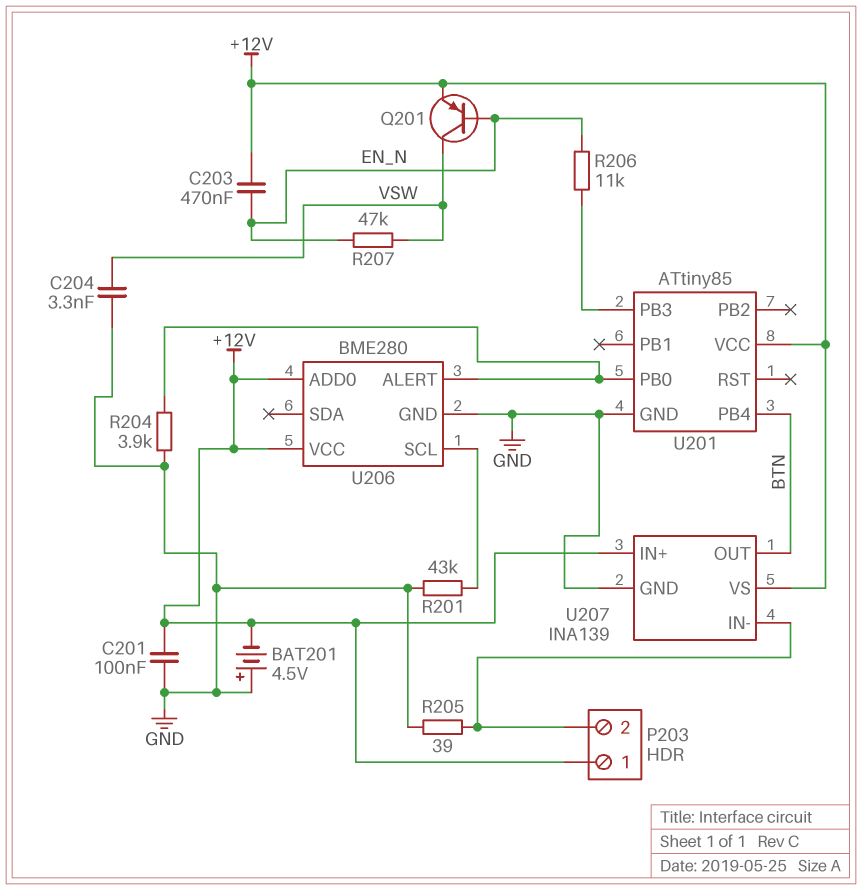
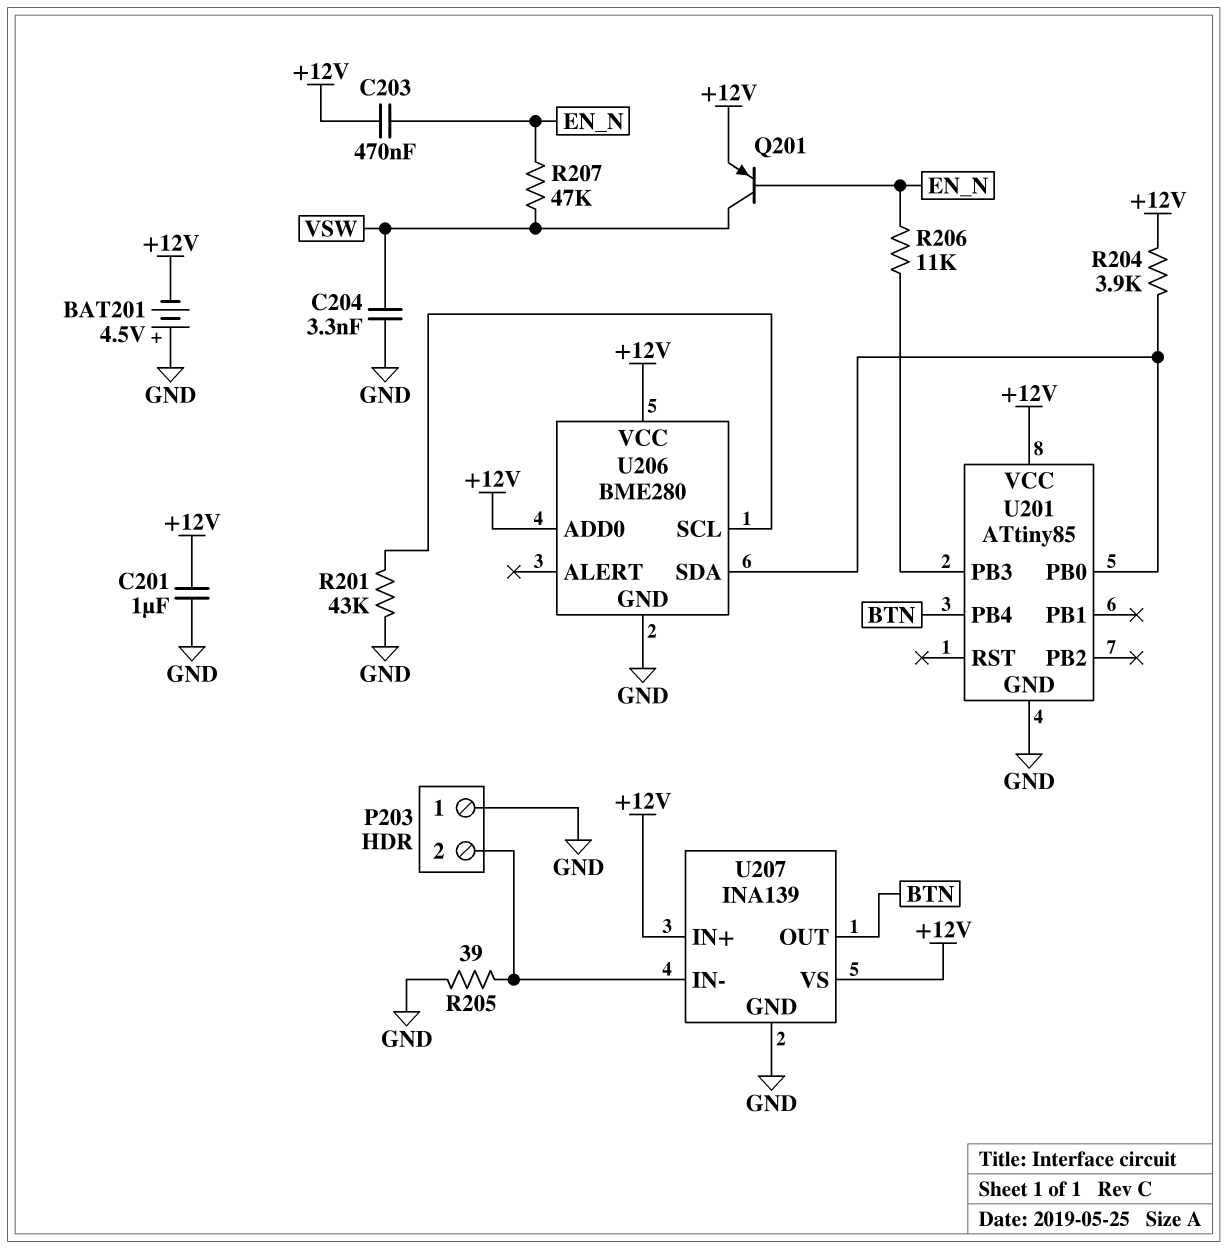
C201: 100nF (+12V, GND) -> 1uF (+12V, GND)
P203 pin 1: +12V -> GND
R204: 3.9k (GND, U201/PB0) -> 3.9k (+12V, U201/PB0)
U206 pin ALERT: U201/PB0 -> none
U206 pin SDA: none -> U201/PB0

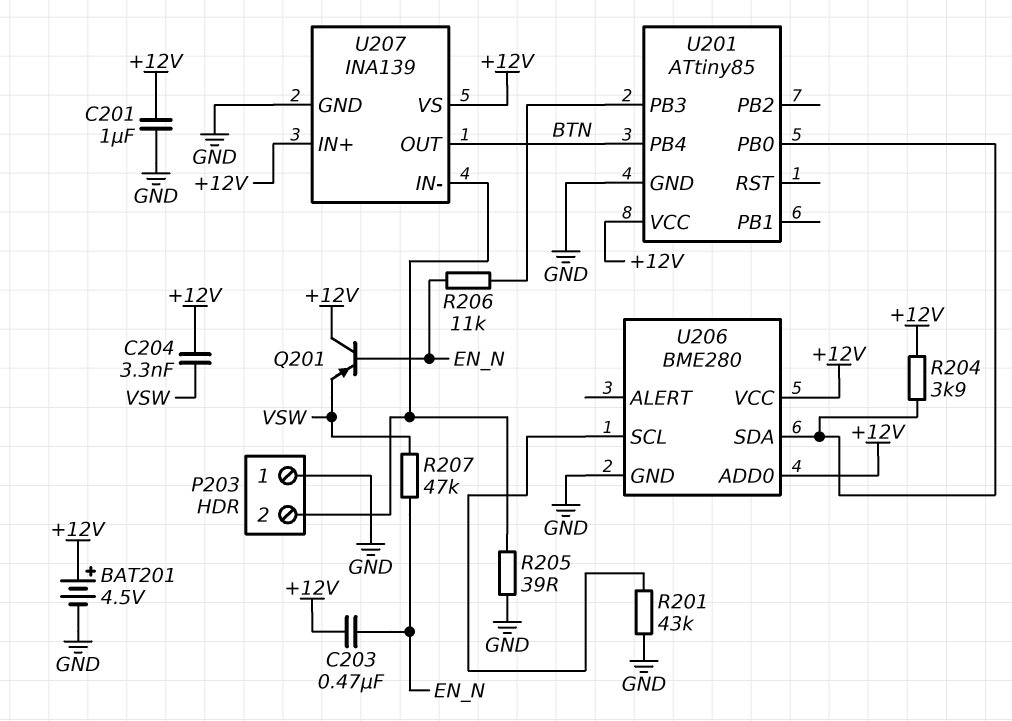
BAT201: 4.5V (plus GND, minus +12V) -> 4.5V (plus +12V, minus GND)
C204: 3.3nF (GND, VSW) -> 3.3nF (+12V, VSW)
Q201: PNP (B EN_N, C VSW, E +12V) -> PNP (B EN_N, C +12V, E VSW)

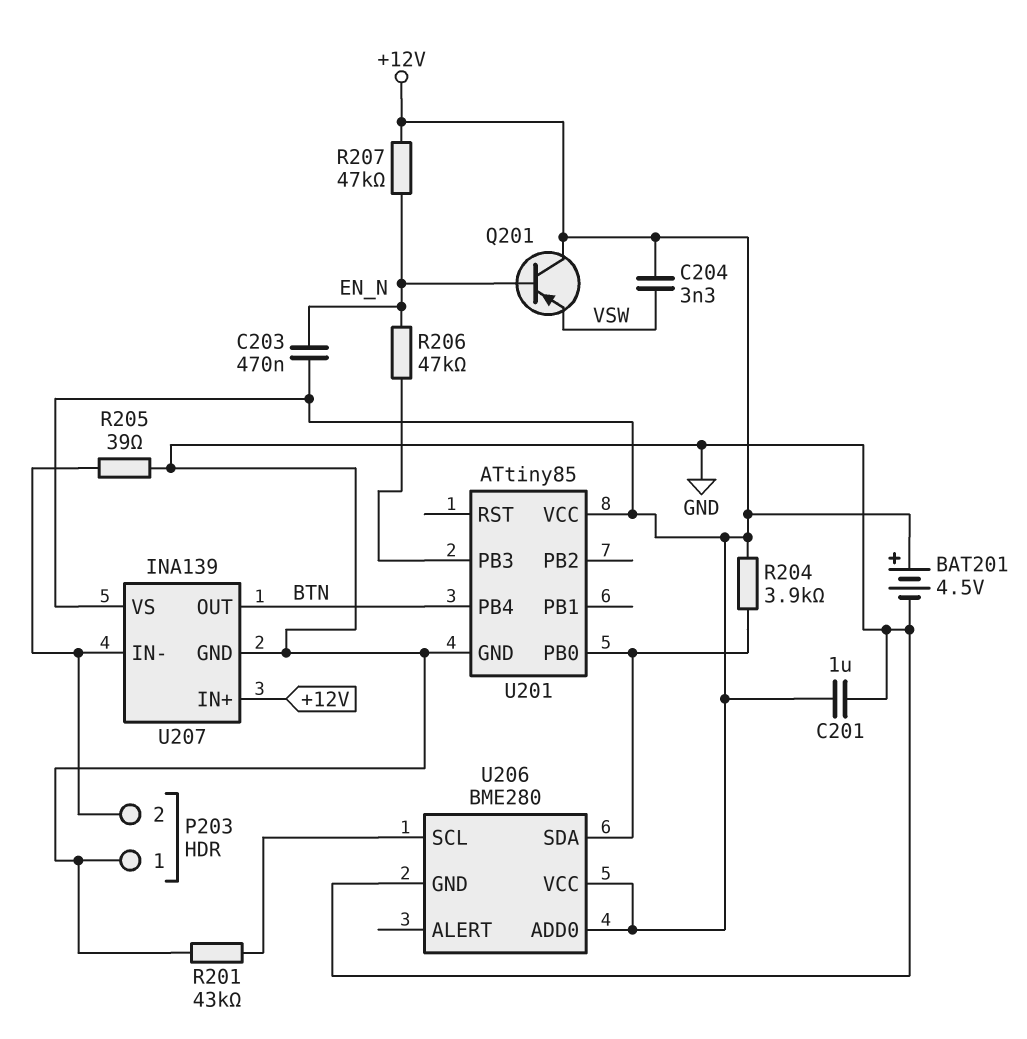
R206: 11k (EN_N, U201/PB3) -> 47k (EN_N, U201/PB3)
R207: 47k (EN_N, VSW) -> 47k (+12V, EN_N)

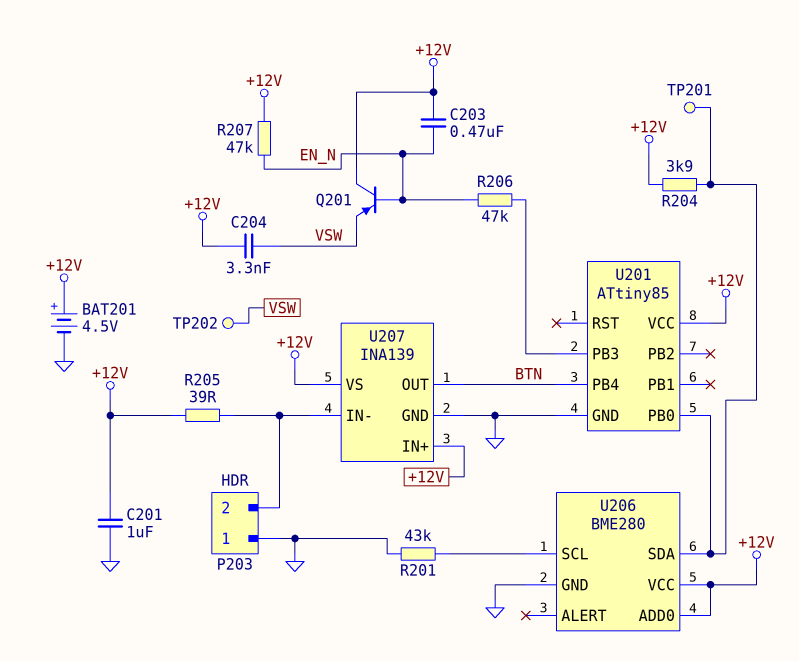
R205: 39 (GND, P203/2) -> 39 (+12V, P203/2)
TP201: none -> test point (U201/PB0)
TP202: none -> test point (VSW)

